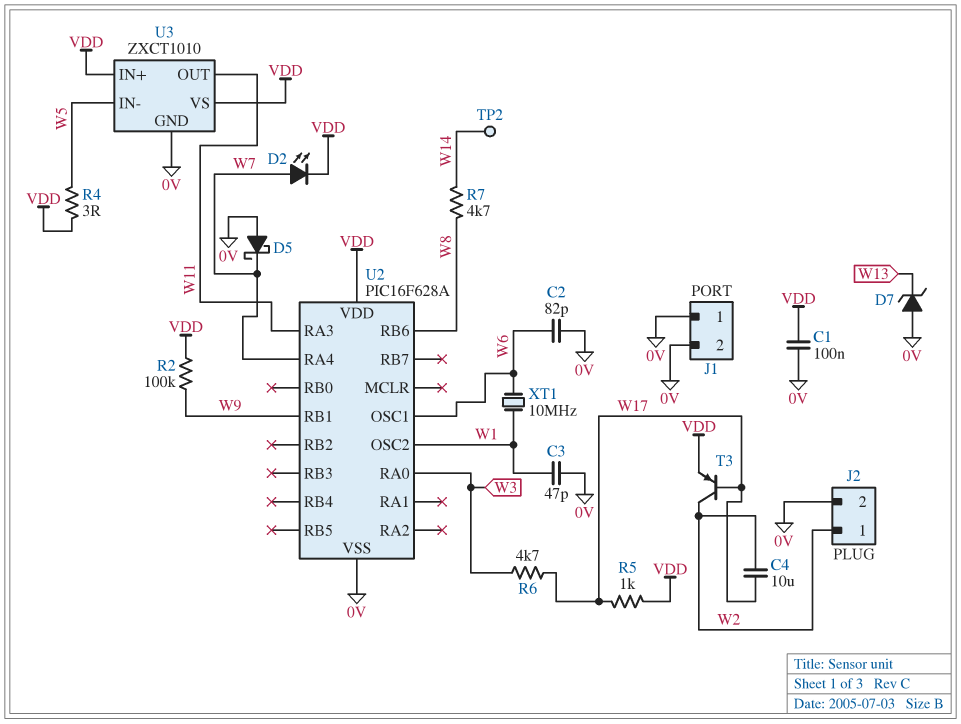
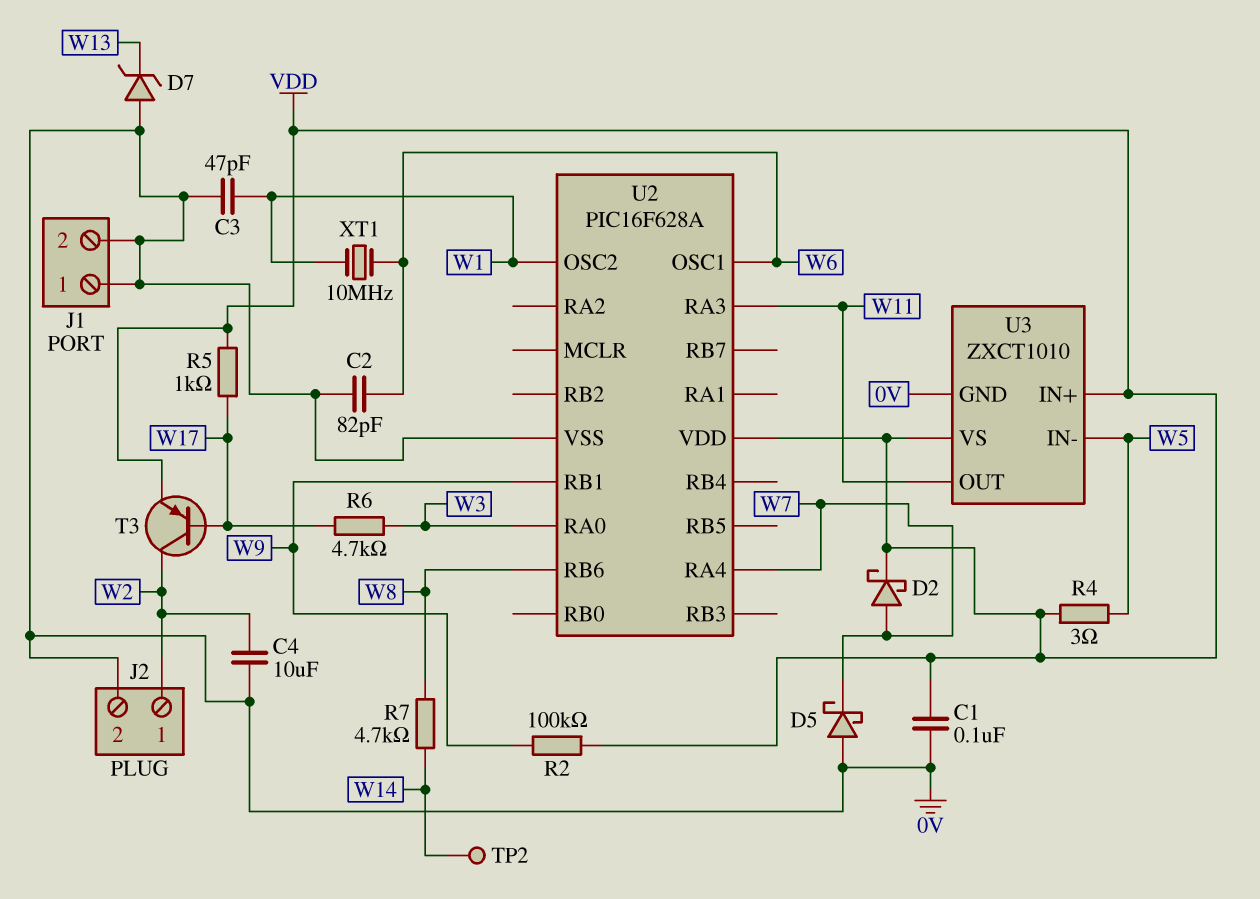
C4: 10uF (W2, W17) -> 10uF (0V, W2)
D2: LED (A W7, K VDD) -> schottky (A W7, K VDD)

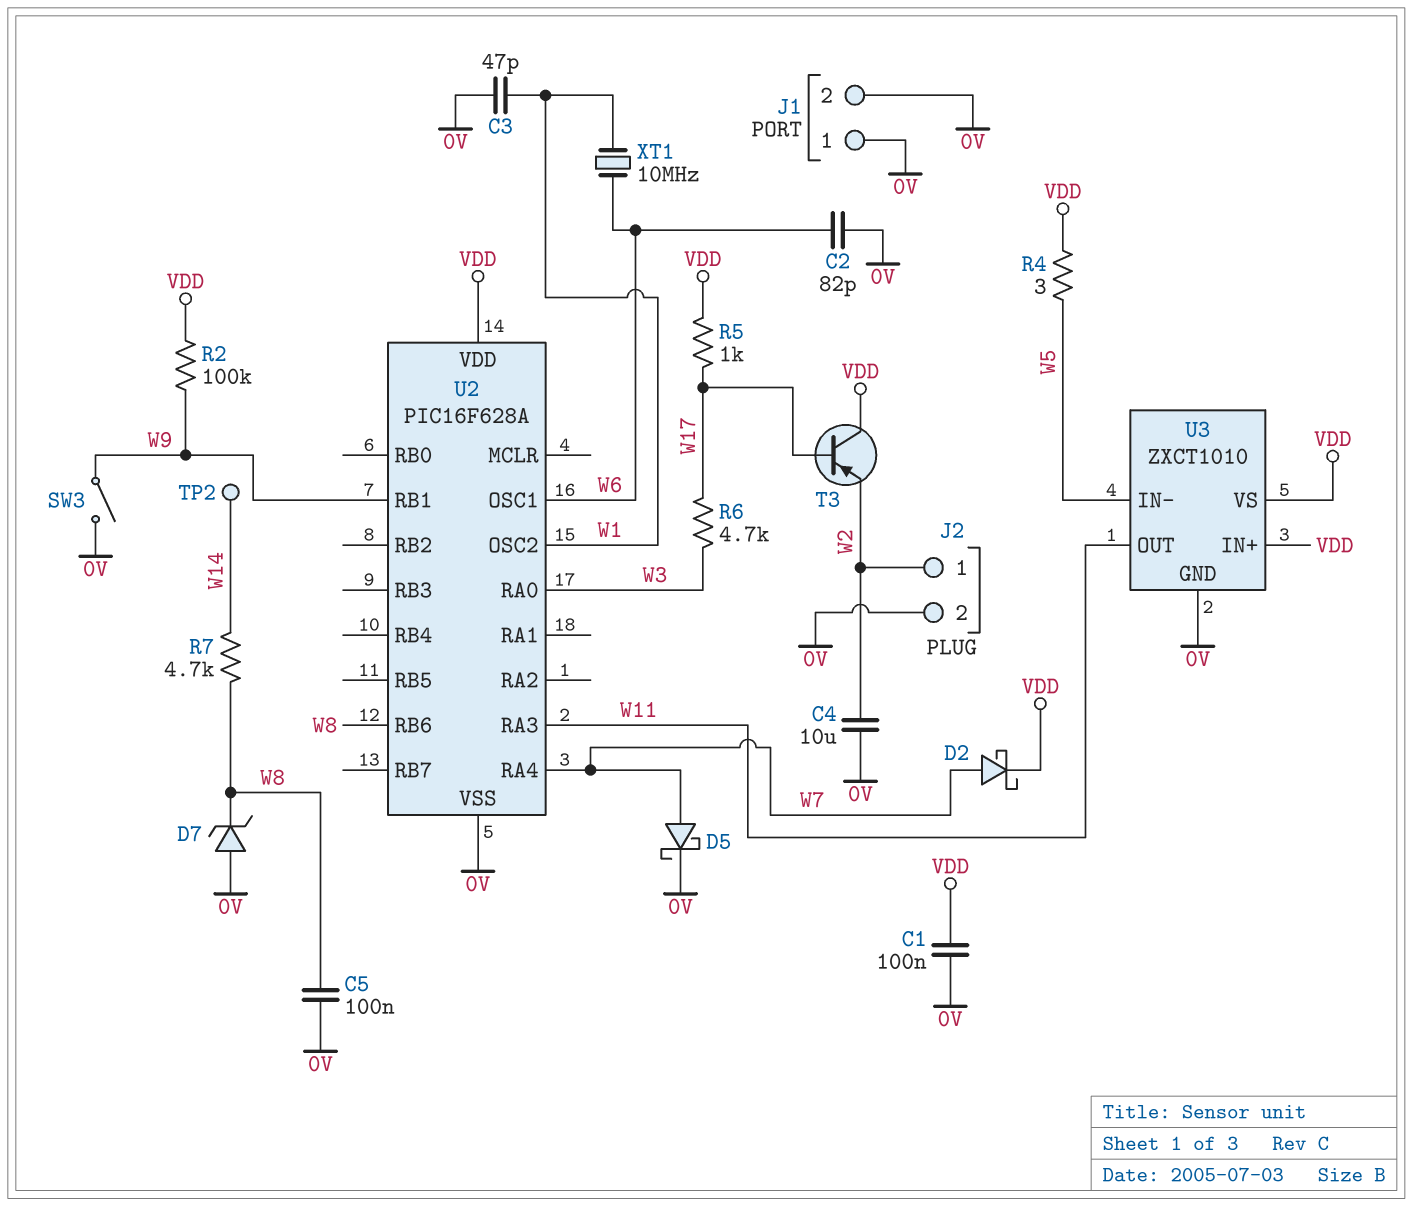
C5: none -> 100nF (0V, W8)
D5: schottky (A 0V, K W7) -> schottky (A W7, K 0V)
D7: zener (A 0V, K W13) -> zener (A 0V, K W8)
SW3: none -> switch (0V, W9)
T3: PNP (B W17, C W2, E VDD) -> PNP (B W17, C VDD, E W2)

